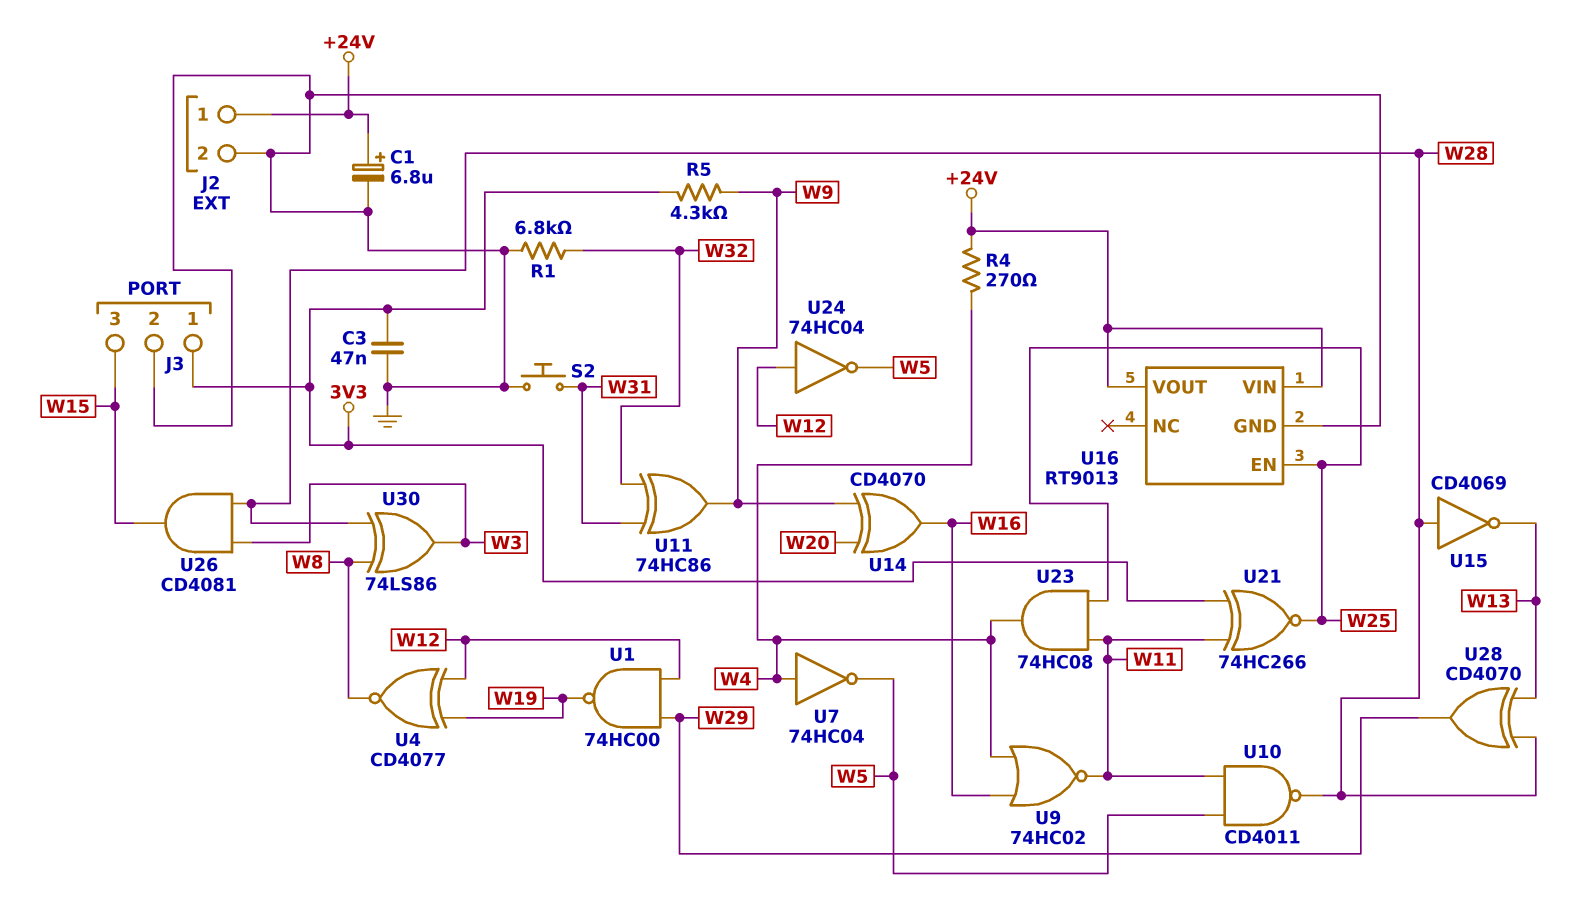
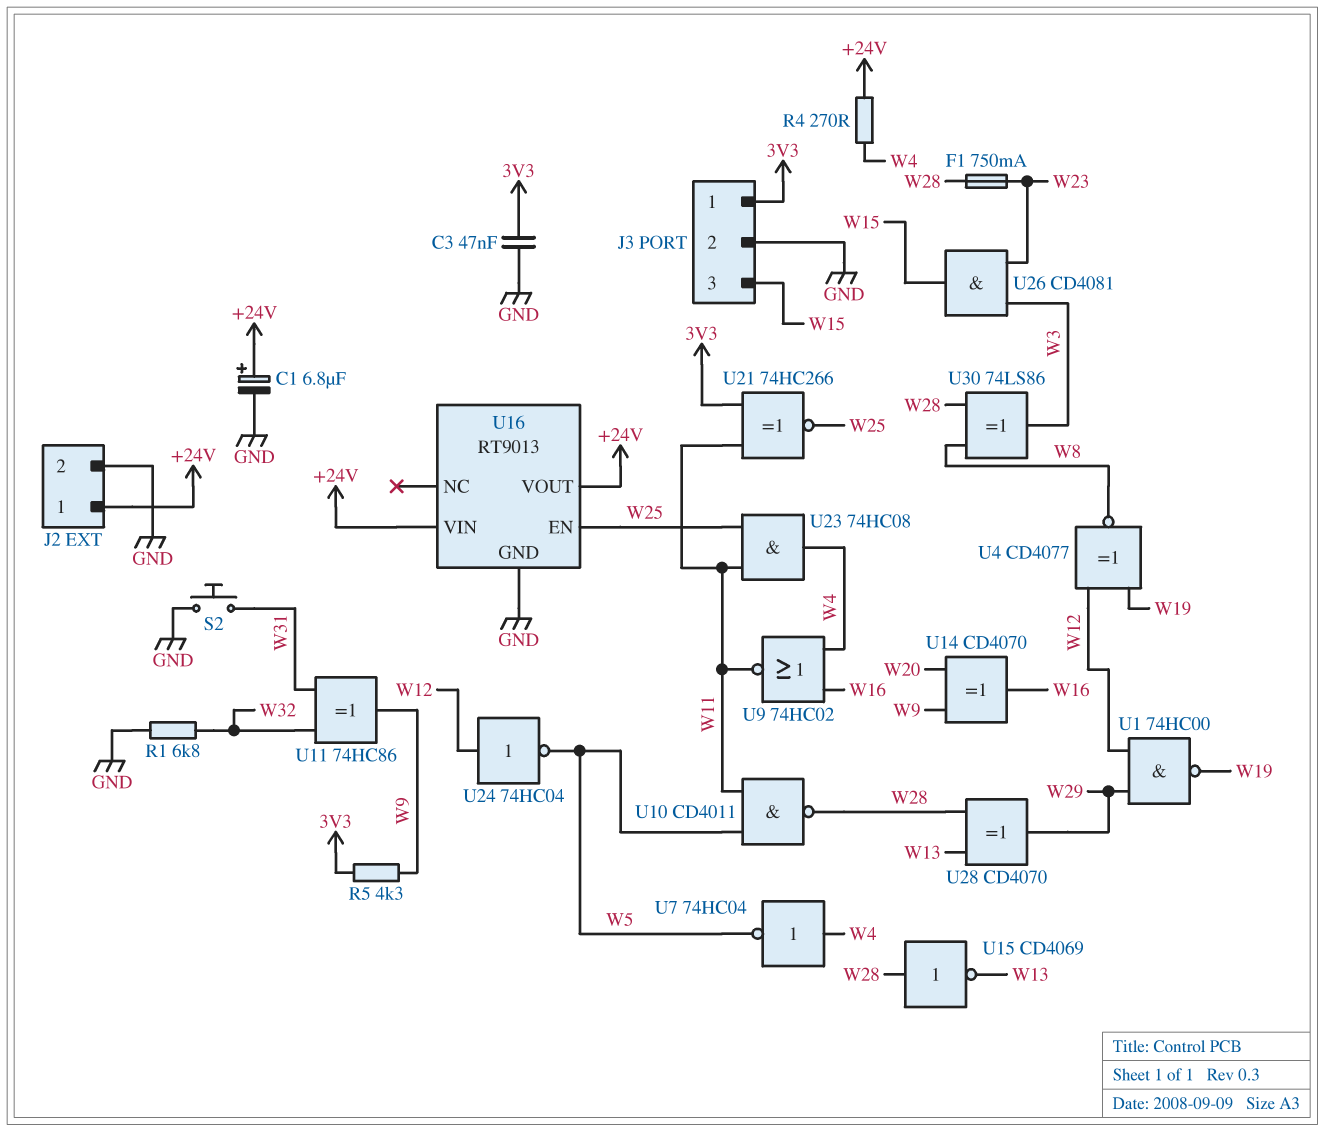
F1: none -> 750mA (W23, W28)
U26: AND CD4081 (in W3, in W28, out W15) -> AND CD4081 (in W3, in W23, out W15)

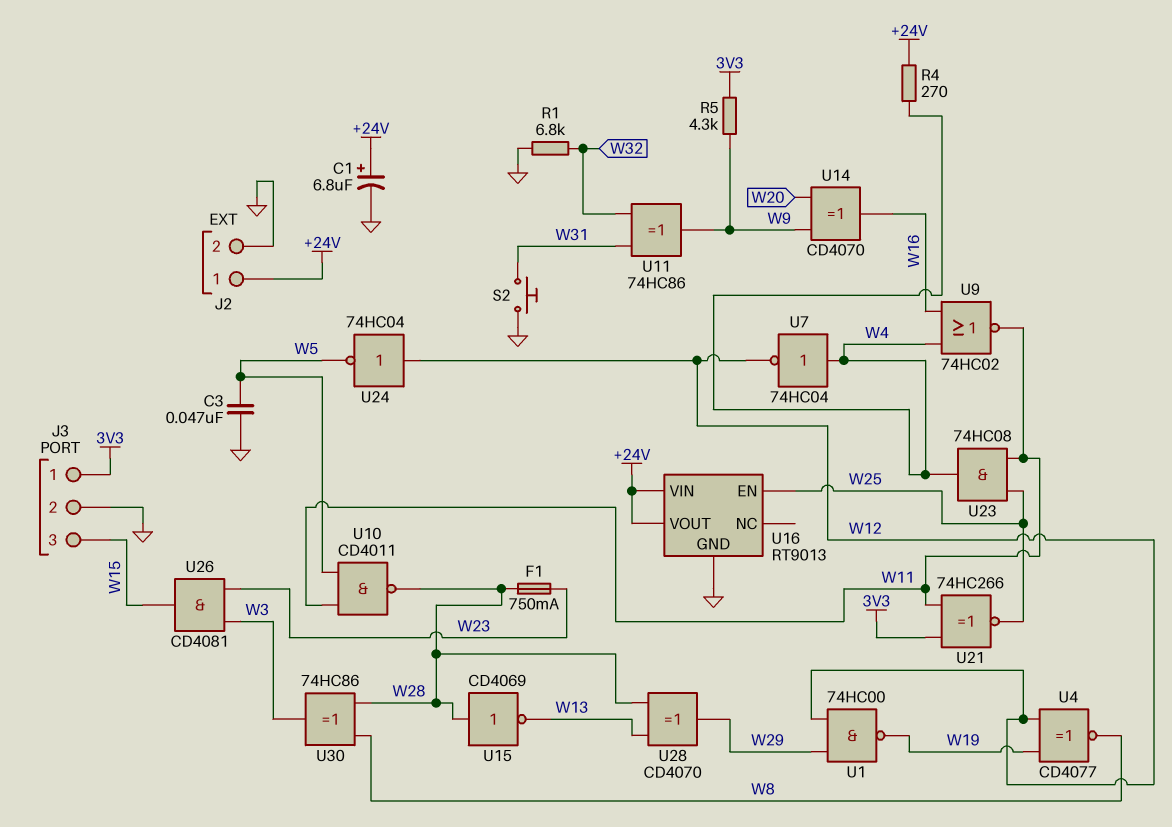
C3: 47nF (3V3, GND) -> 47nF (GND, W5)
U7: NOT 74HC04 (in W4, out W5) -> NOT 74HC04 (in W4, out W12)
U30: XOR 74LS86 (in W8, in W28, out W3) -> XOR 74HC86 (in W8, in W28, out W3)

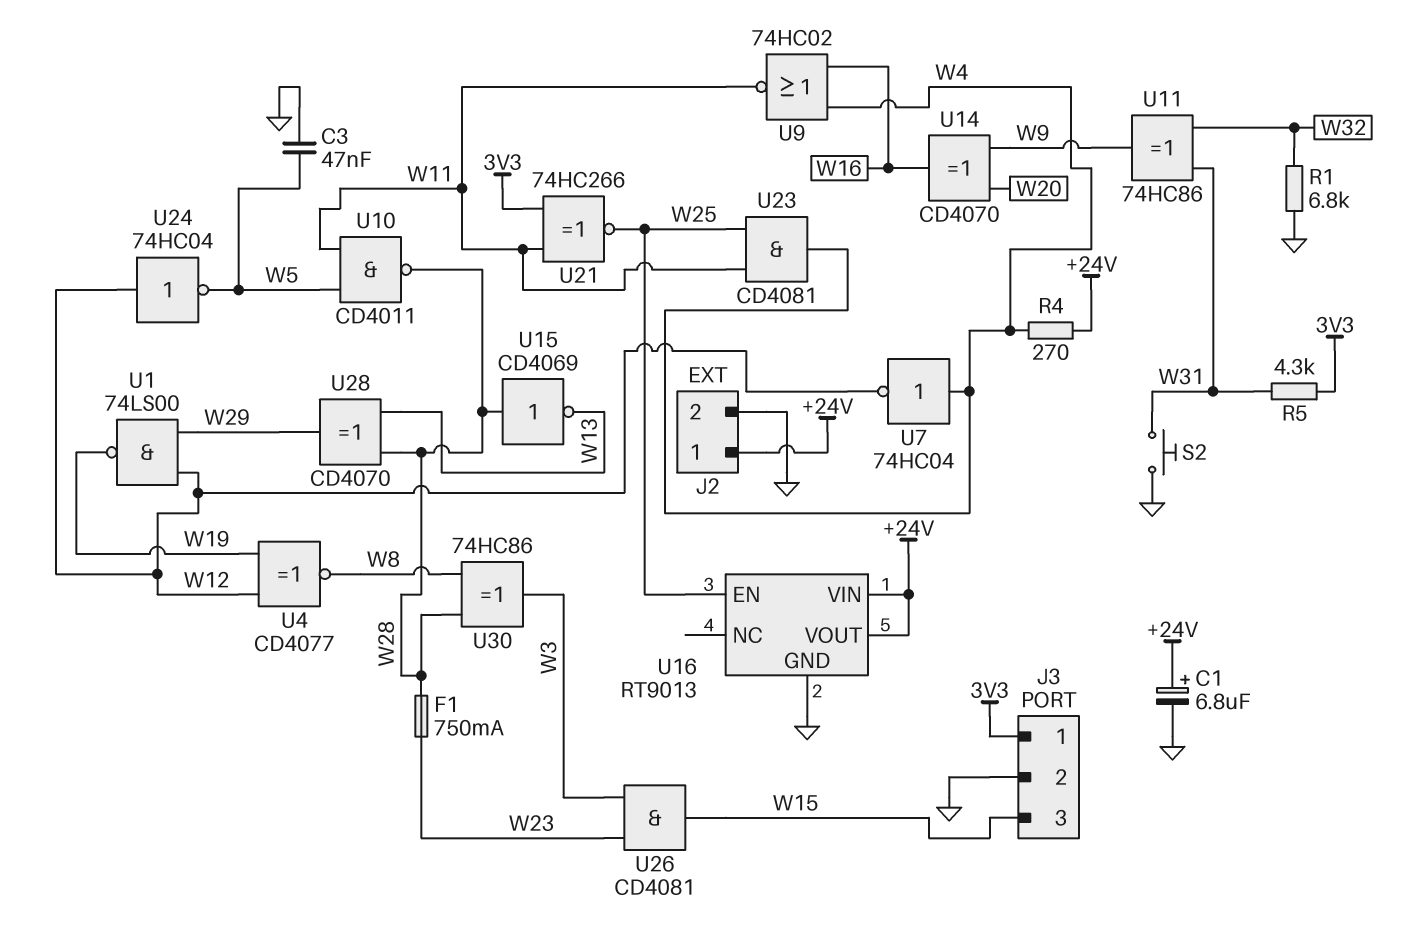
R5: 4.3k (3V3, W9) -> 4.3k (3V3, W31)
U1: NAND 74HC00 (in W12, in W29, out W19) -> NAND 74LS00 (in W12, in W29, out W19)
U23: AND 74HC08 (in W11, in W25, out W4) -> AND CD4081 (in W11, in W25, out W4)

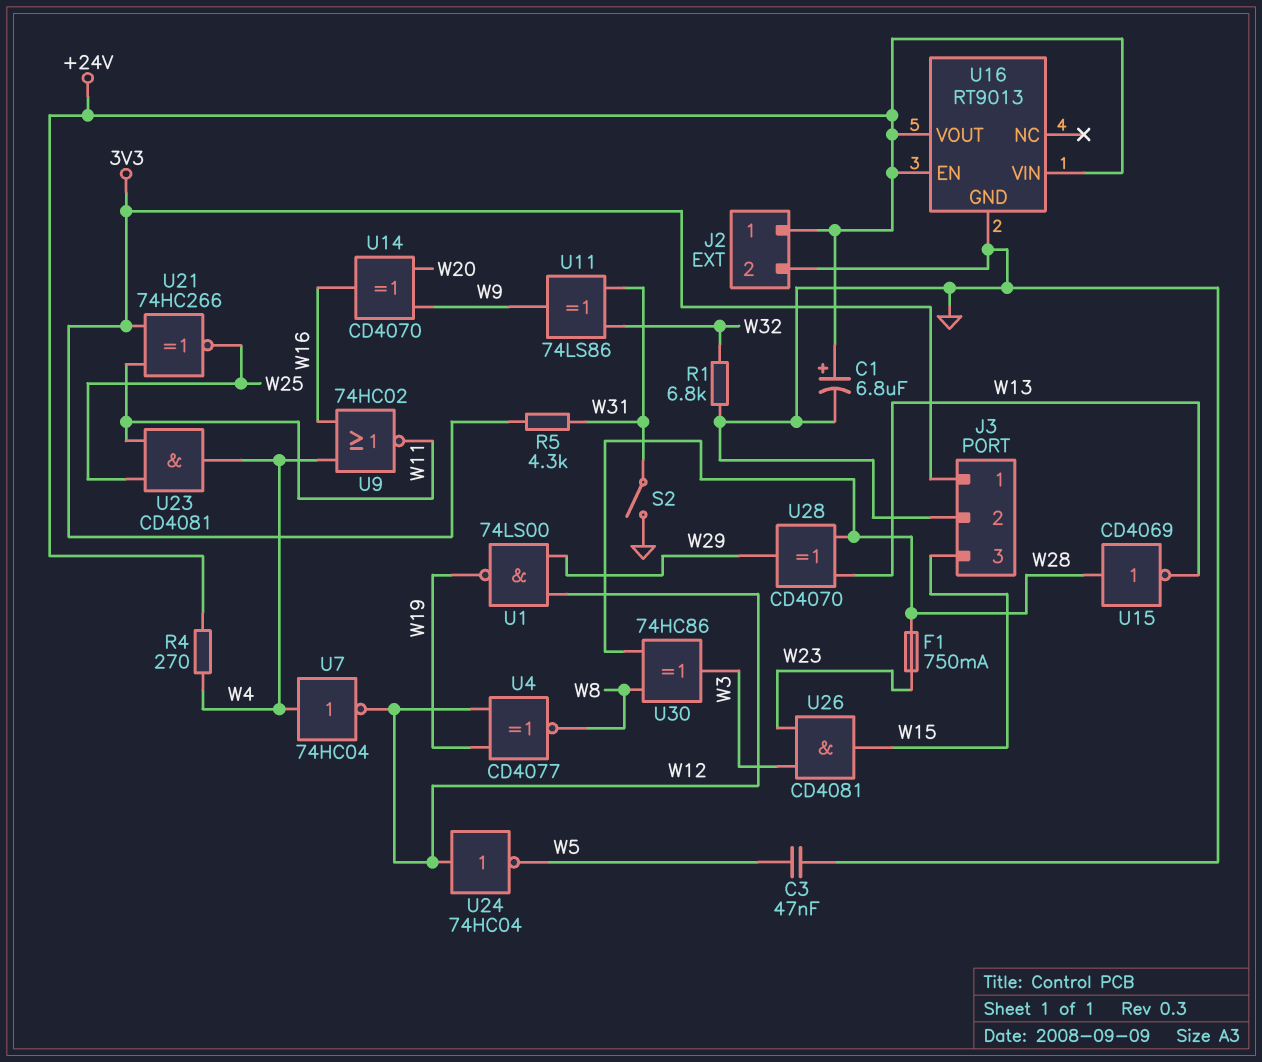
S2: button (GND, W31) -> switch (GND, W31)
U10: NAND CD4011 (in W5, in W11, out W28) -> none
U11: XOR 74HC86 (in W31, in W32, out W9) -> XOR 74LS86 (in W31, in W32, out W9)
U16 pin EN: W25 -> +24V

